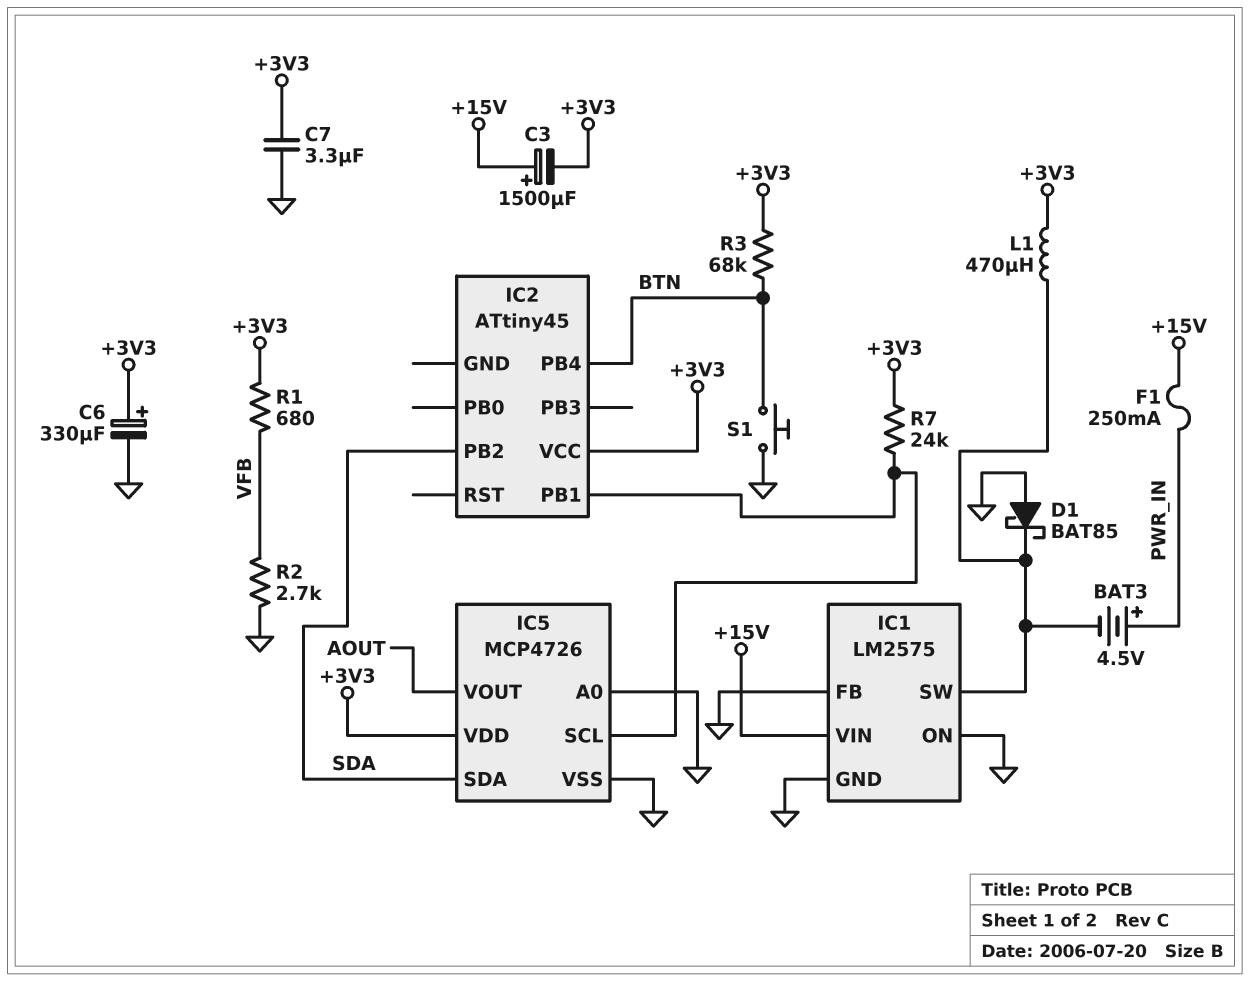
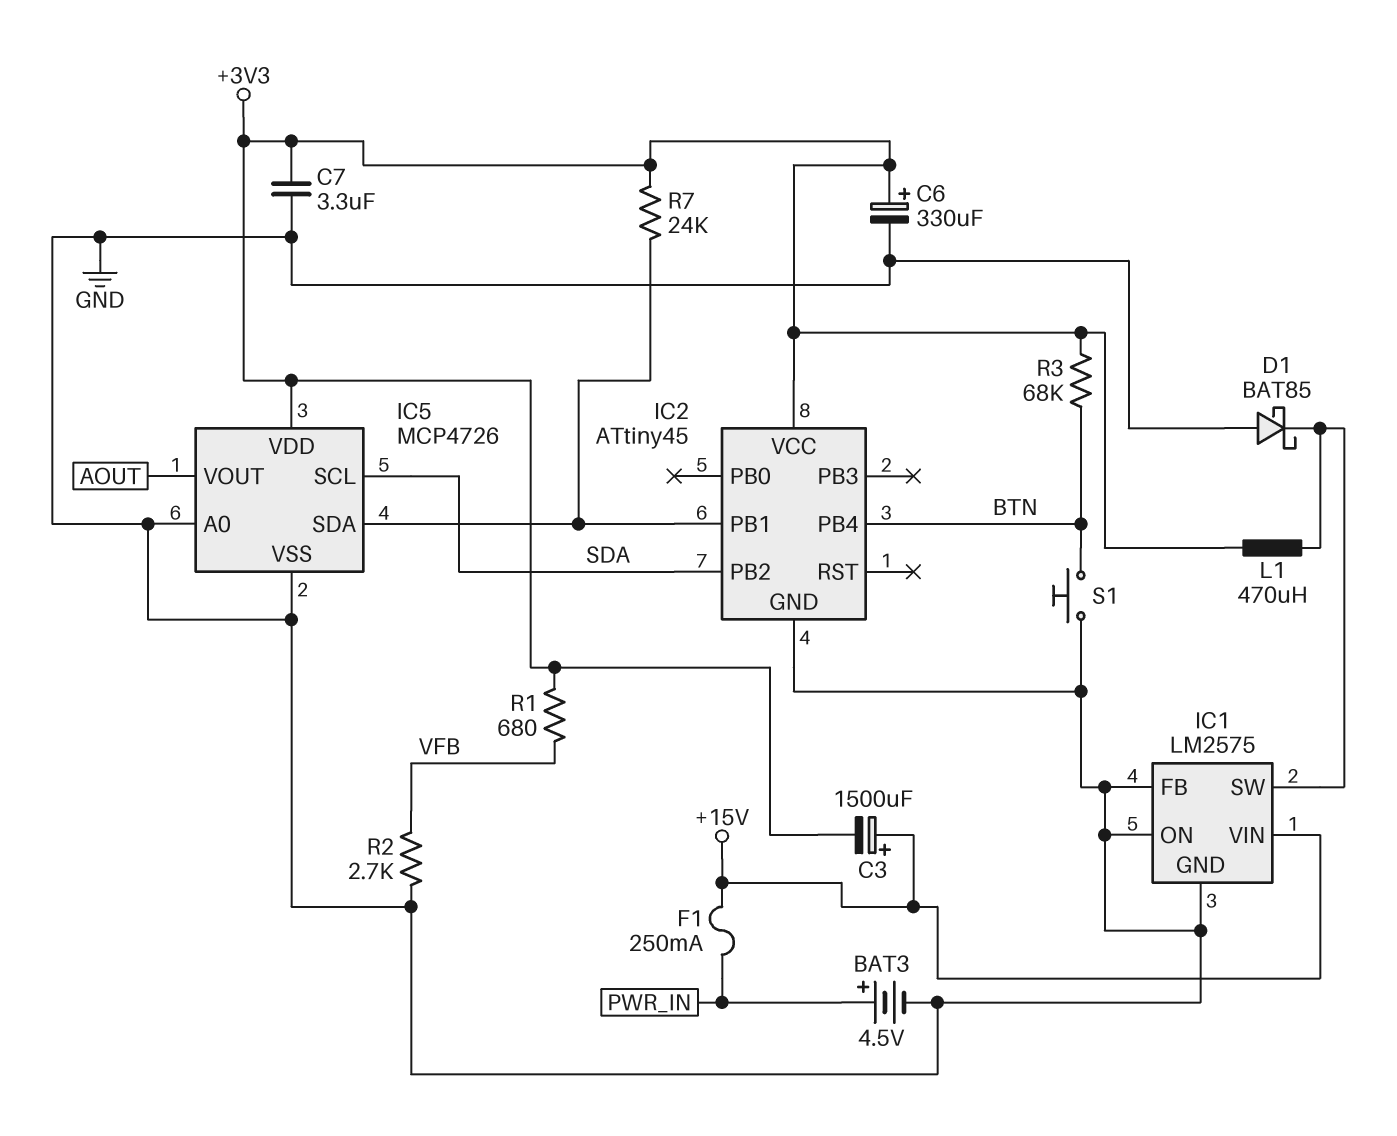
BAT3: 4.5V (plus PWR_IN, minus IC1/SW) -> 4.5V (plus PWR_IN, minus GND)
IC2 pin GND: none -> GND
IC5 pin SCL: IC2/PB1 -> SDA
IC5 pin SDA: SDA -> IC2/PB1

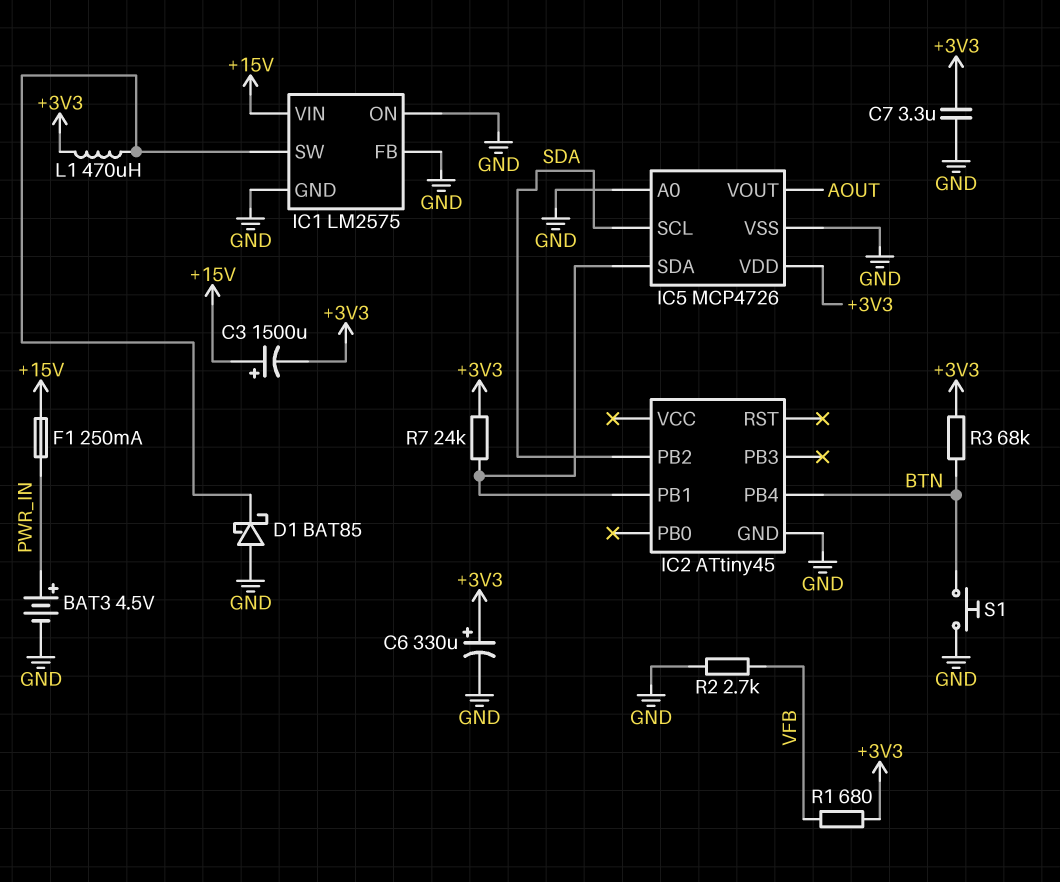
IC2 pin VCC: +3V3 -> none

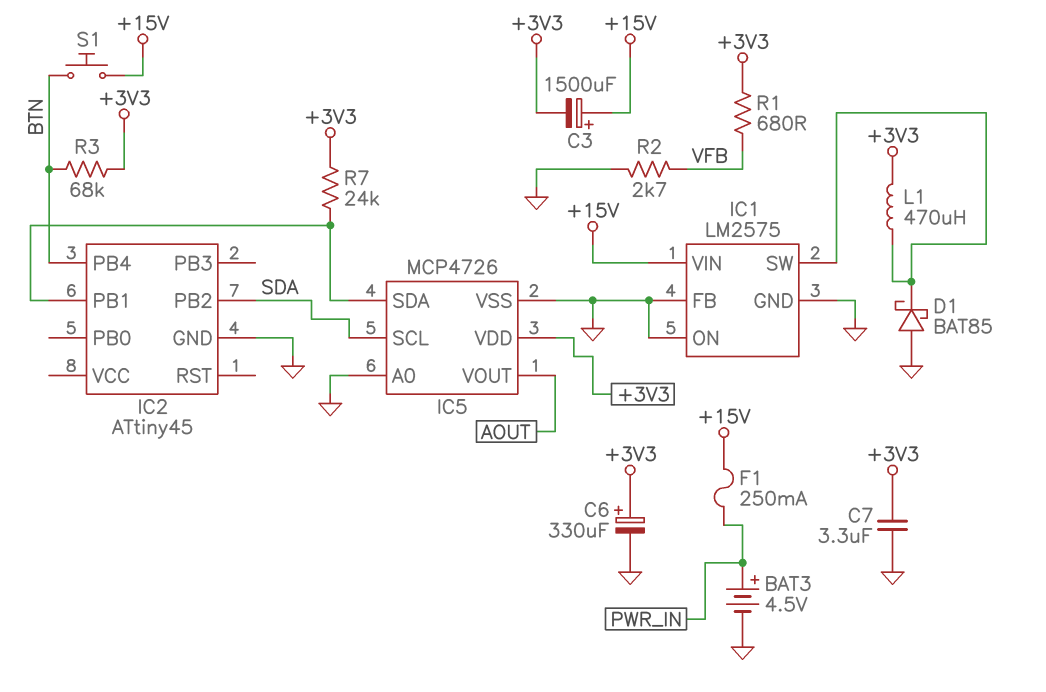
S1: button (BTN, GND) -> button (+15V, BTN)

